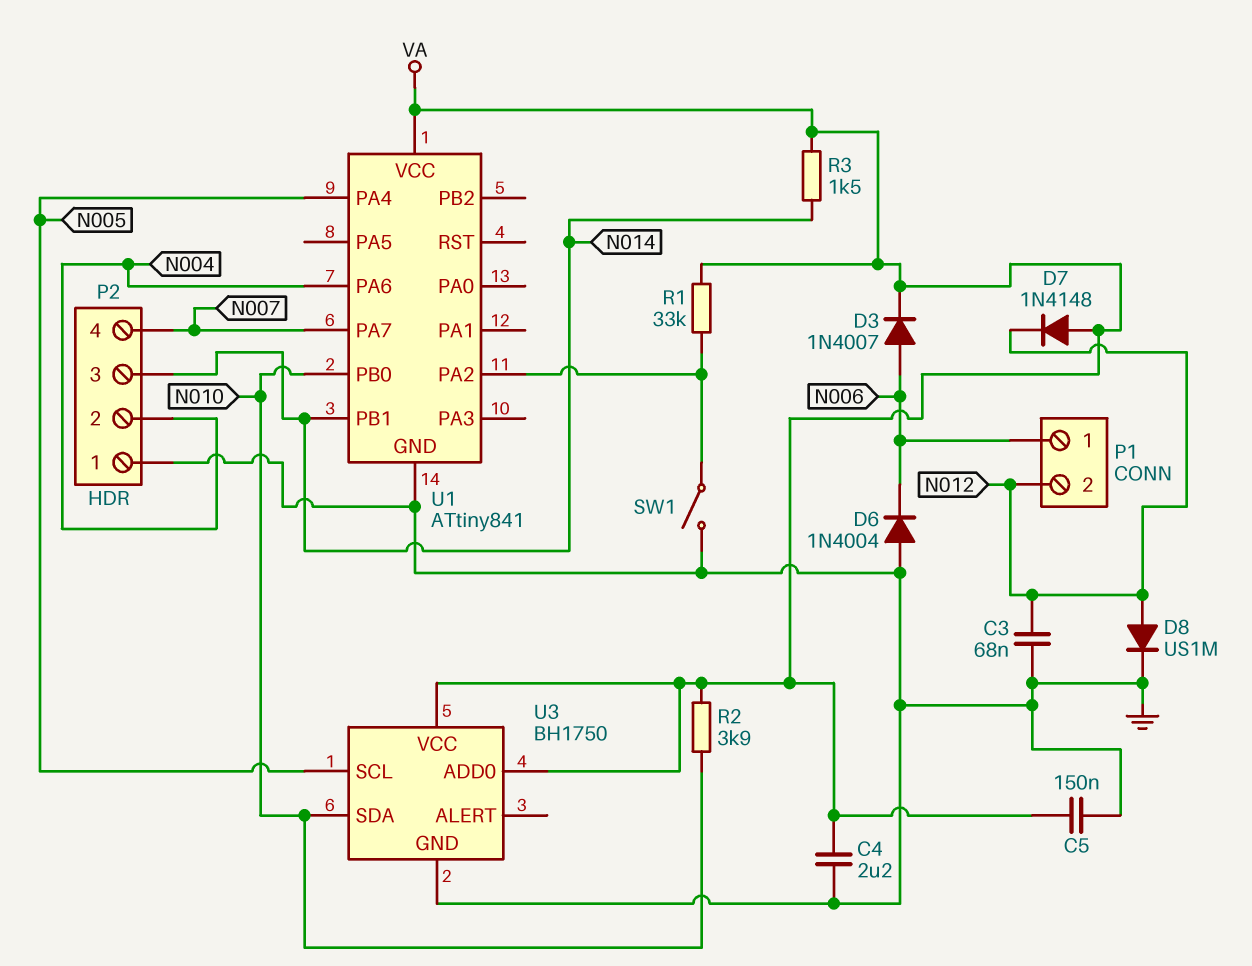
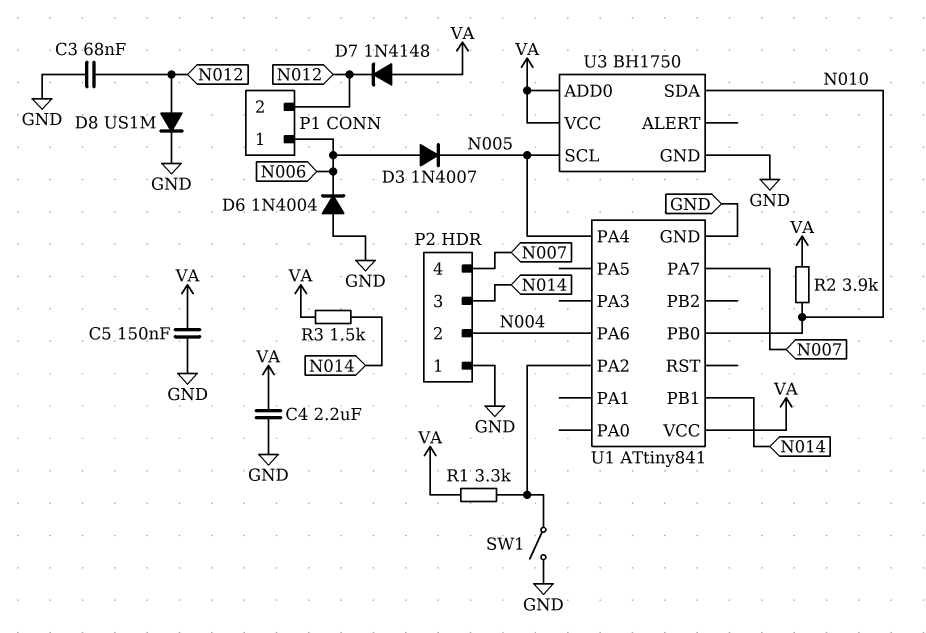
D3: diode 1N4007 (A N006, K VA) -> diode 1N4007 (A N006, K N005)
R1: 33k (U1/PA2, VA) -> 3.3k (U1/PA2, VA)

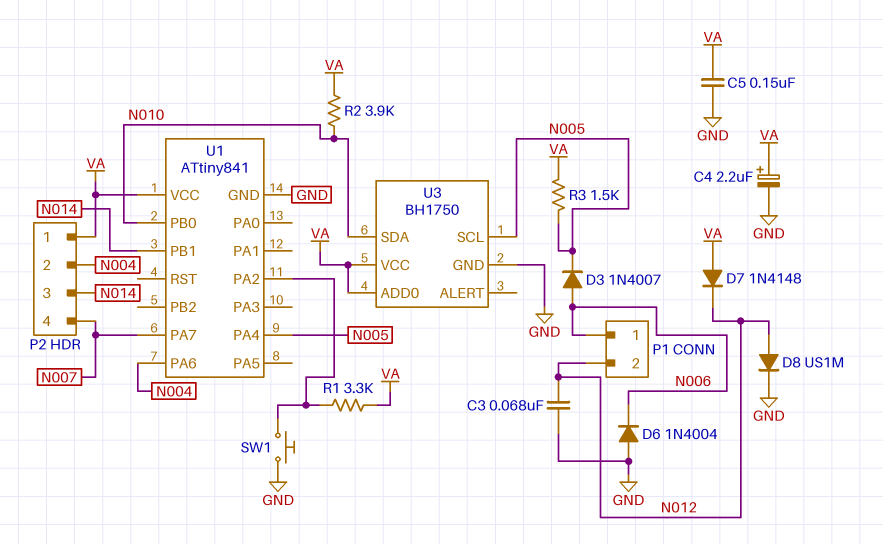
C4: 2.2uF (GND, VA) -> 2.2uF (plus VA, minus GND)
P2 pin 1: GND -> VA
R3: 1.5k (N014, VA) -> 1.5k (N005, VA)
SW1: switch (GND, U1/PA2) -> button (GND, U1/PA2)

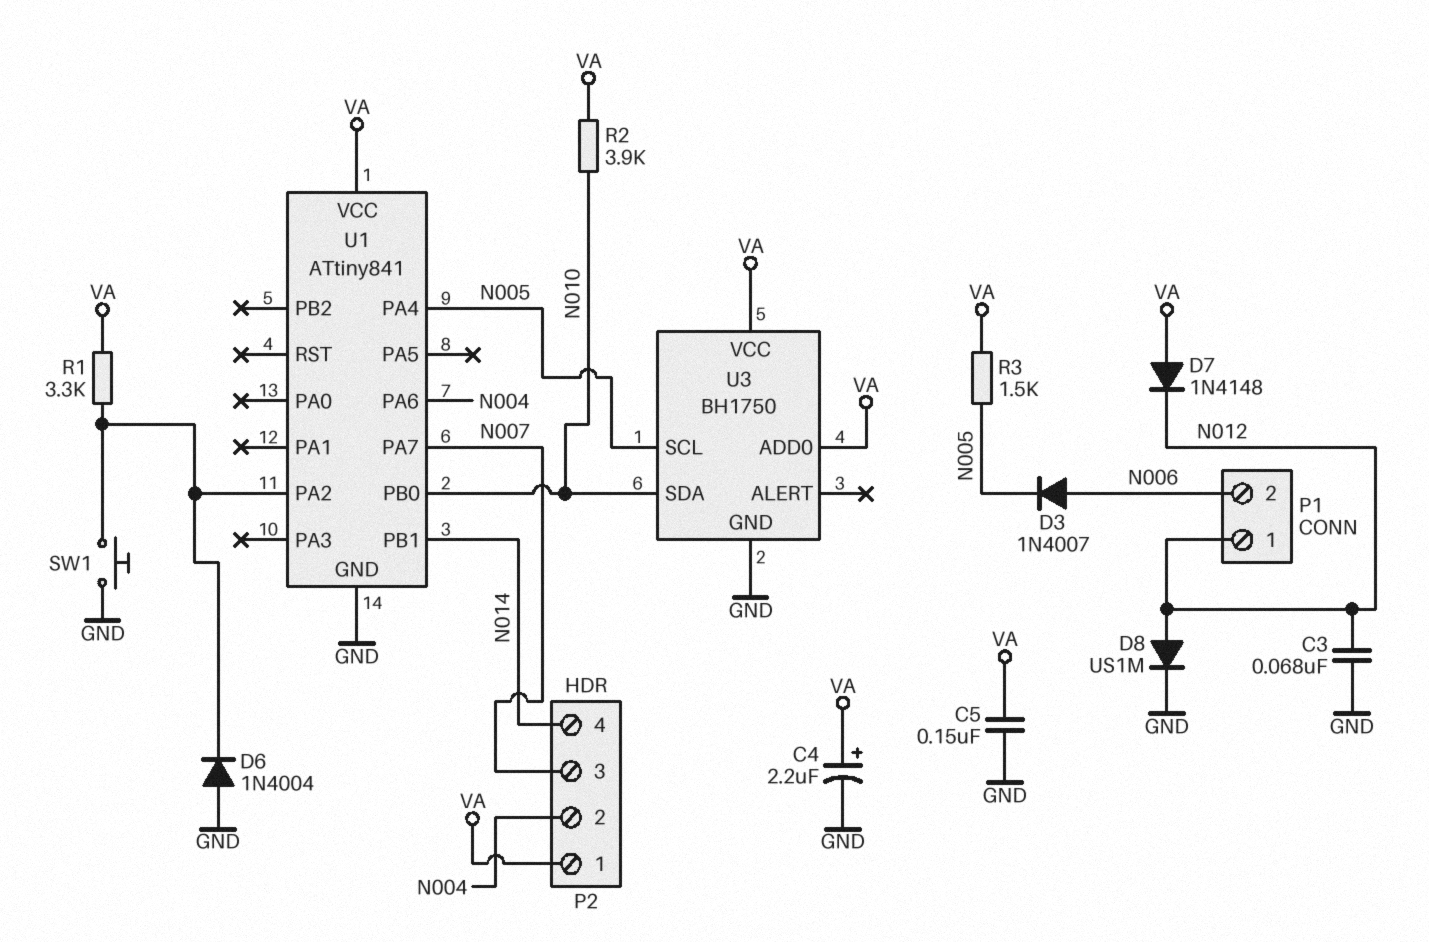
D6: diode 1N4004 (A GND, K N006) -> diode 1N4004 (A GND, K U1/PA2)
P1 pin 1: N006 -> N012
P1 pin 2: N012 -> N006
P2 pin 3: N014 -> N007
P2 pin 4: N007 -> N014

